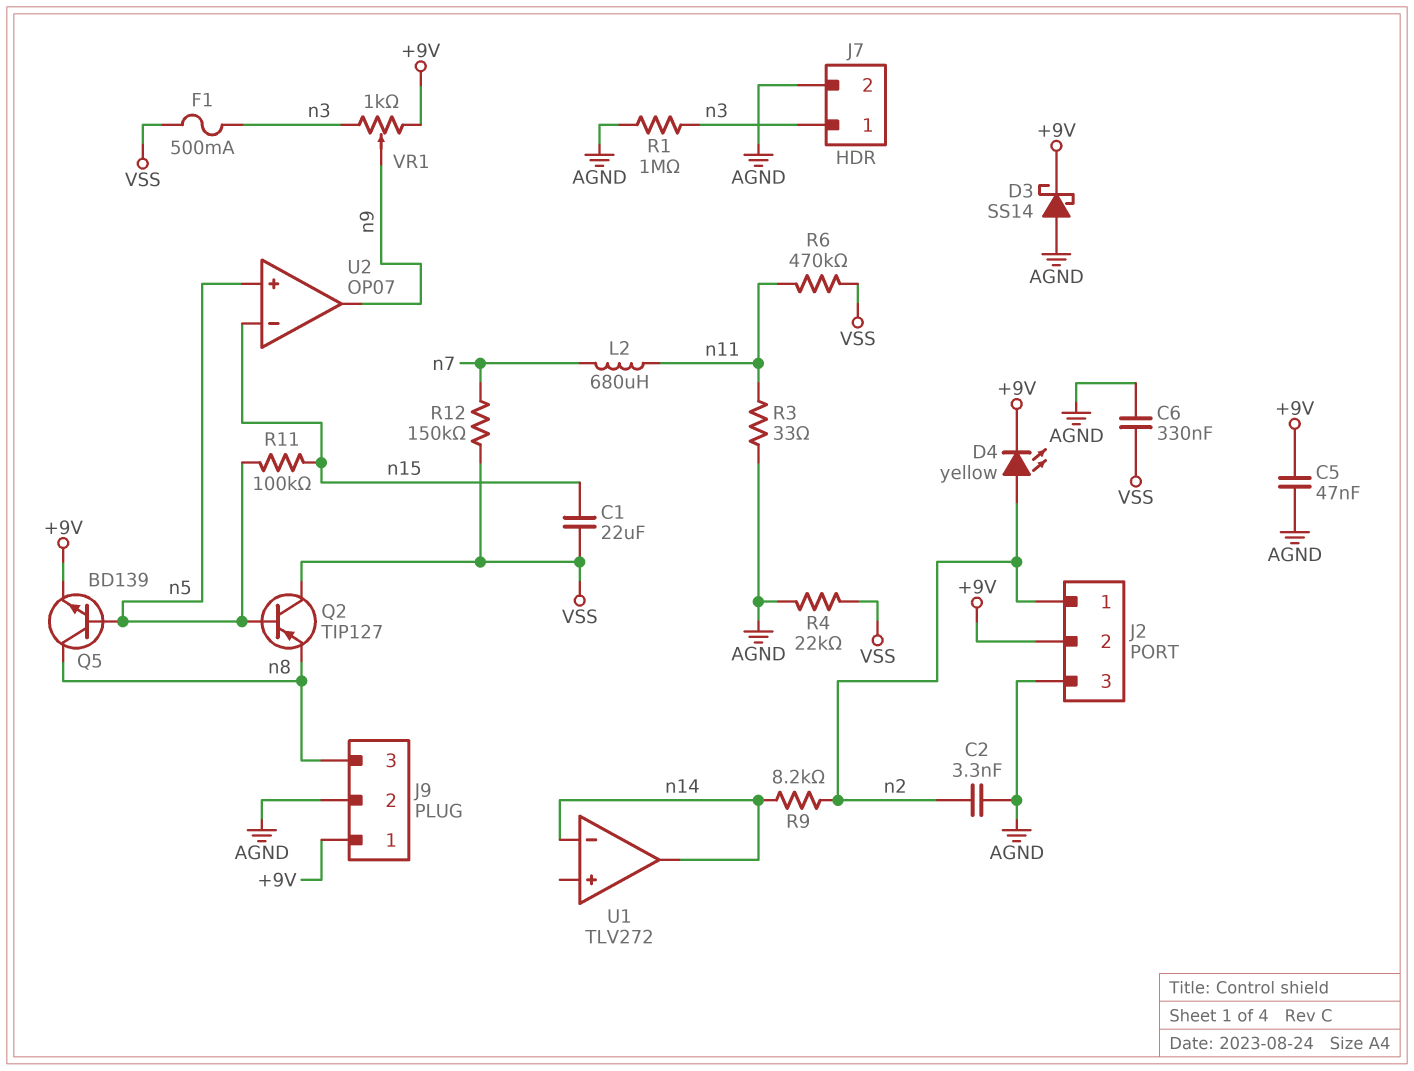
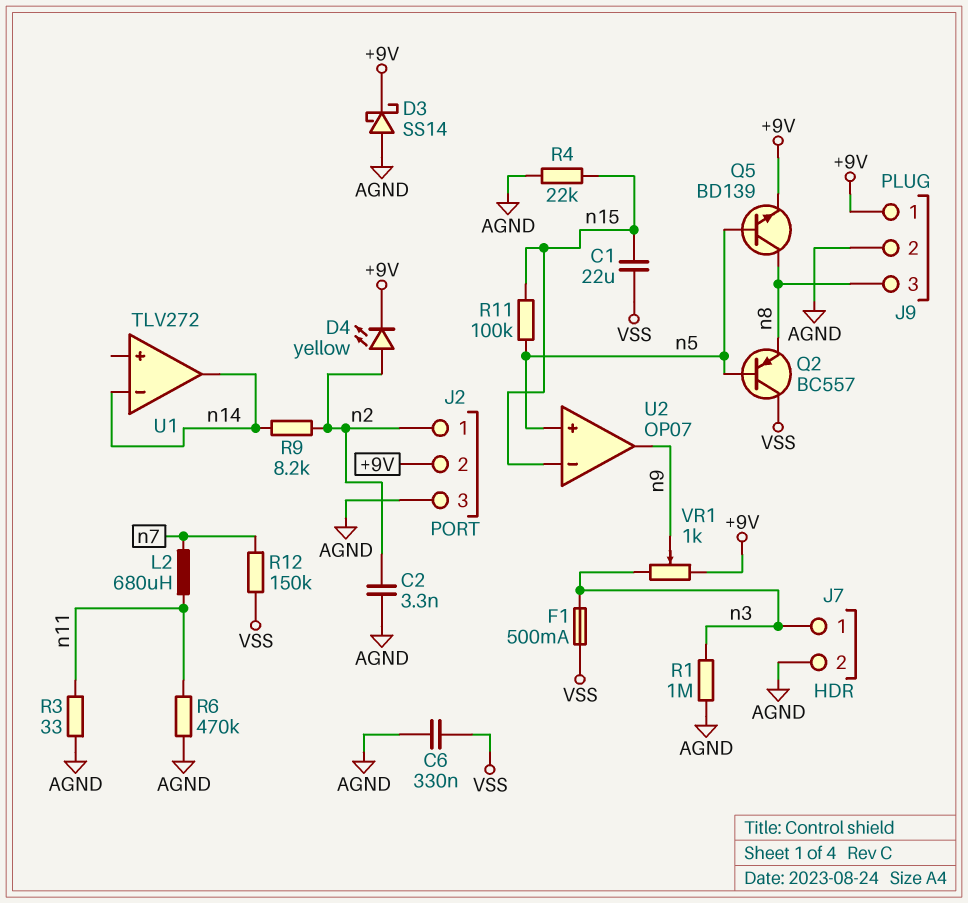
C5: 47nF (+9V, AGND) -> none
Q2: PNP TIP127 (B n5, C VSS, E n8) -> PNP BC557 (B n5, C VSS, E n8)
R4: 22k (AGND, VSS) -> 22k (AGND, n15)
R6: 470k (VSS, n11) -> 470k (AGND, n11)

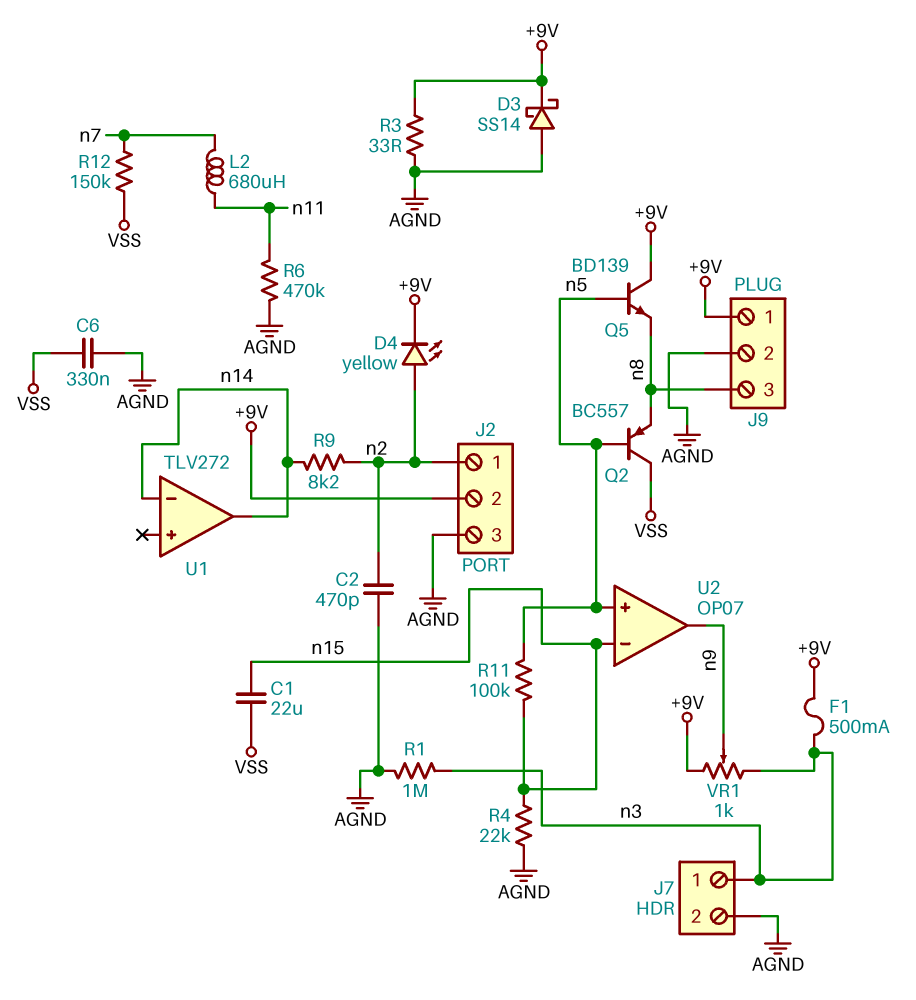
C2: 3.3nF (AGND, n2) -> 470pF (AGND, n2)
F1: 500mA (VSS, n3) -> 500mA (+9V, n3)
Q5: NPN BD139 (B n5, C n8, E +9V) -> NPN BD139 (B n5, C +9V, E n8)
R3: 33 (AGND, n11) -> 33 (+9V, AGND)

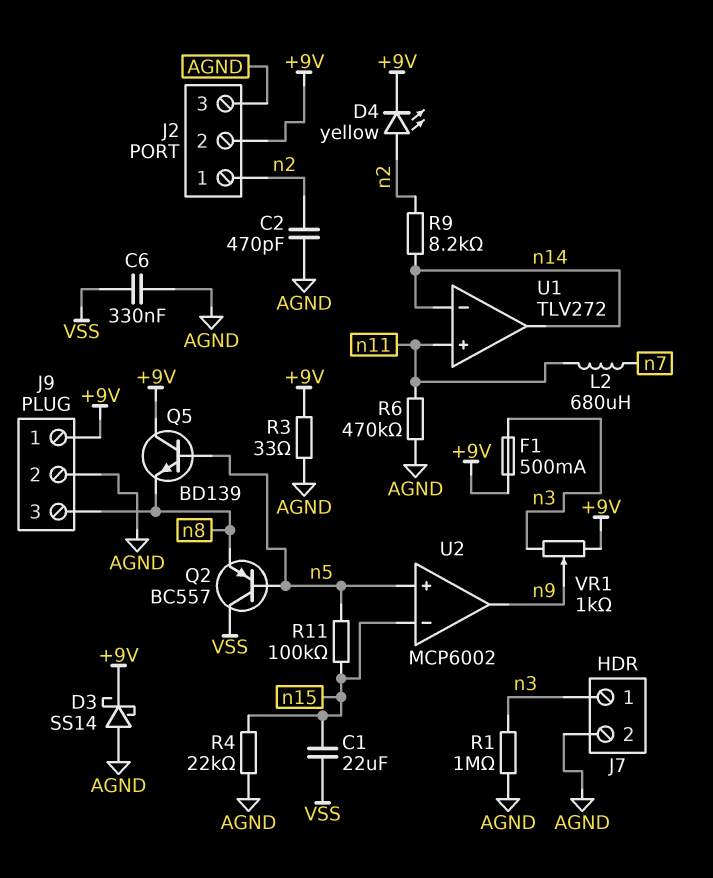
R12: 150k (VSS, n7) -> none
U1 pin in+: none -> n11
U2: OP07 -> MCP6002

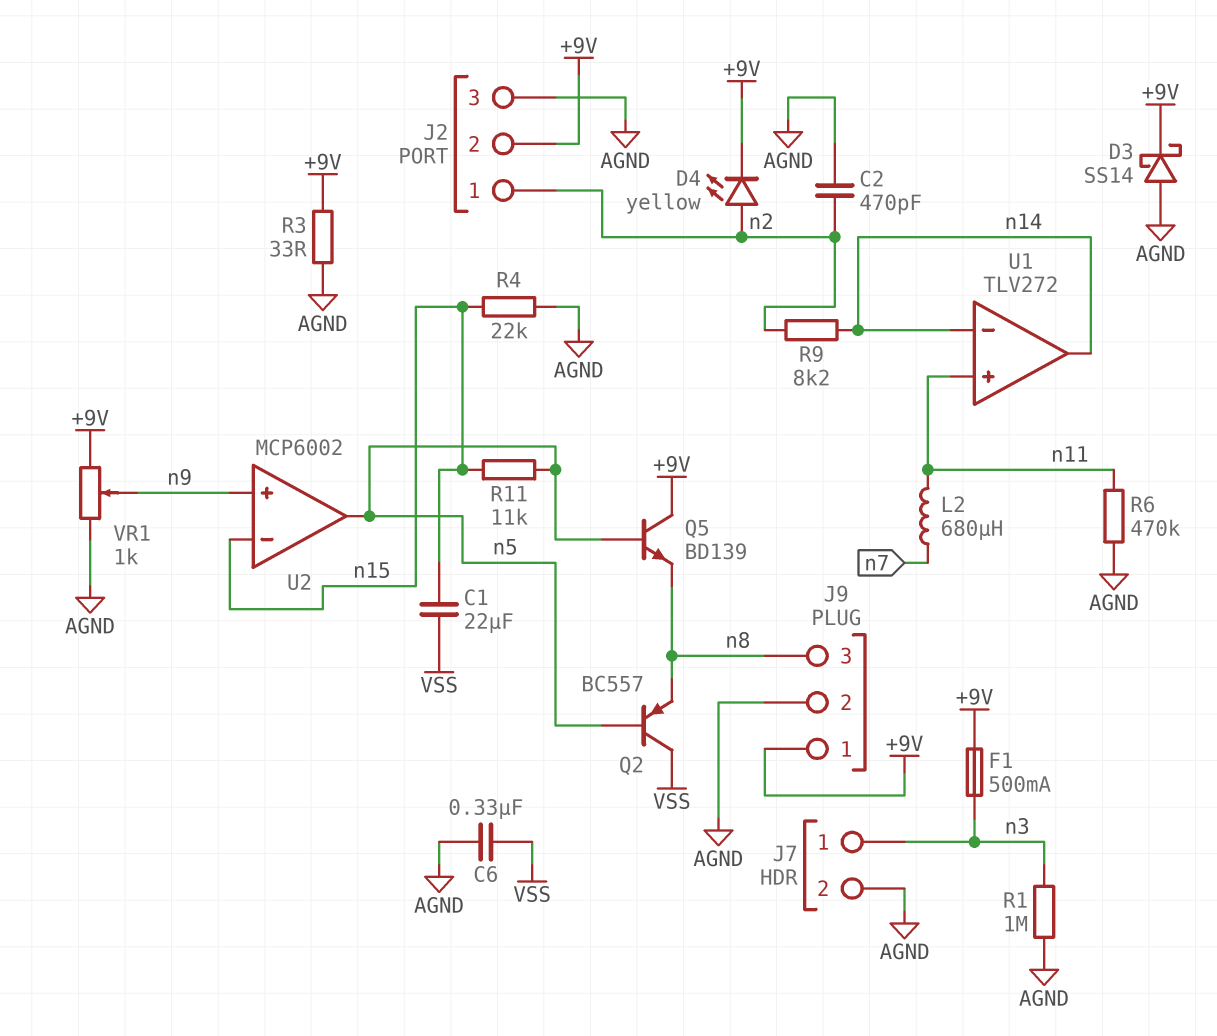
R11: 100k (n5, n15) -> 11k (n5, n15)
U2 pin in+: n5 -> n9
U2 pin out: n9 -> n5
VR1: 1k (+9V, n3, wiper n9) -> 1k (+9V, AGND, wiper n9)

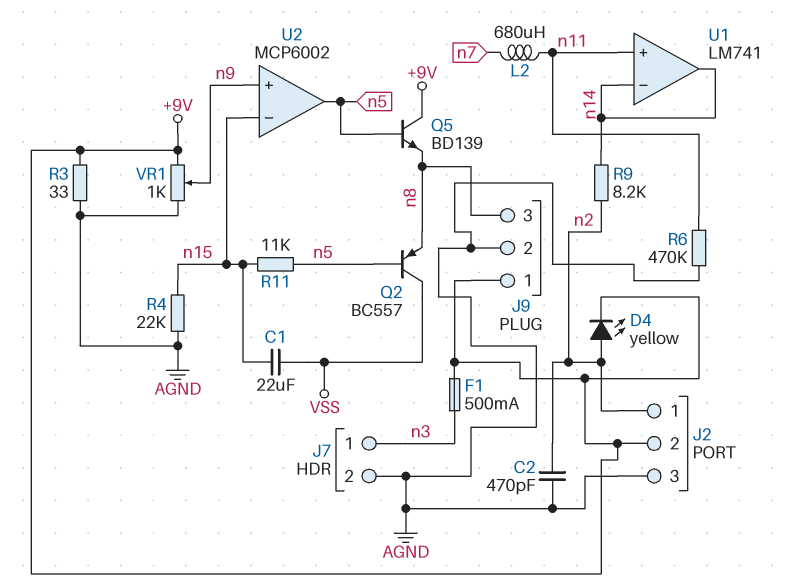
C6: 330nF (AGND, VSS) -> none
D3: schottky SS14 (A AGND, K +9V) -> none
R1: 1M (AGND, n3) -> none
U1: TLV272 -> LM741

